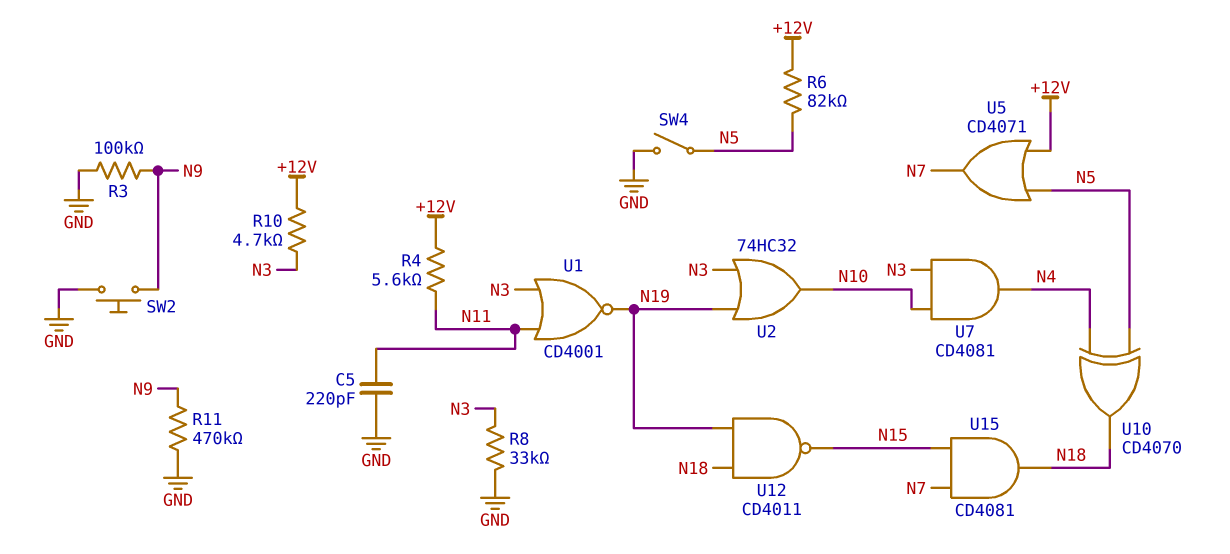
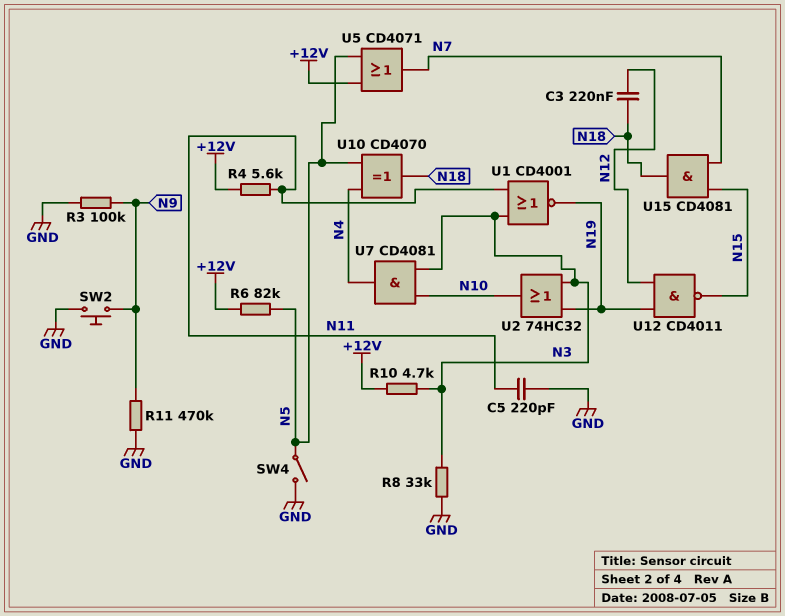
C3: none -> 220nF (N12, N18)
U12: NAND CD4011 (in N18, in N19, out N15) -> NAND CD4011 (in N12, in N19, out N15)

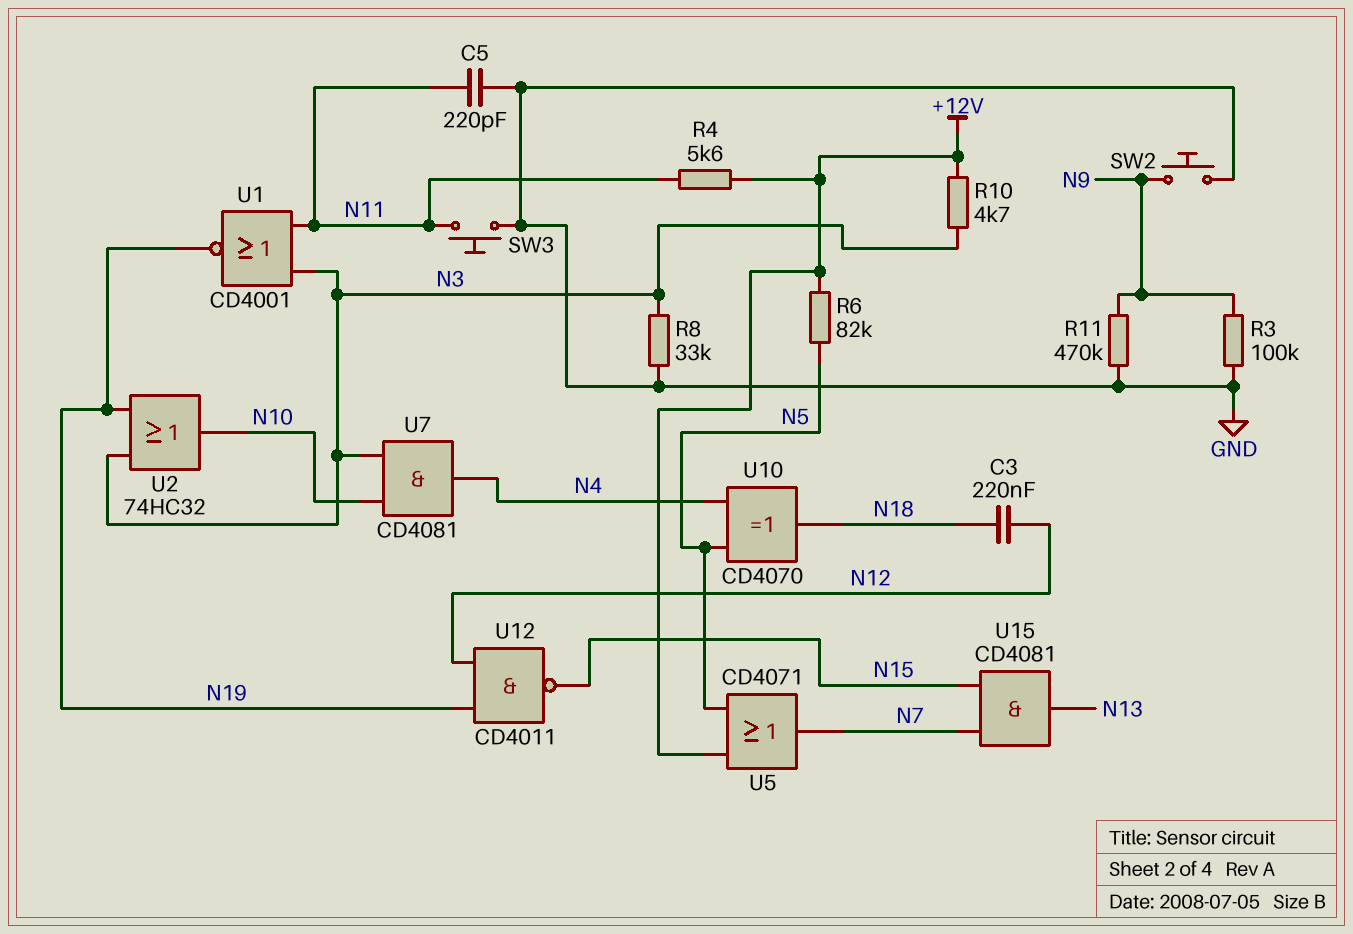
SW3: none -> button (GND, N11)
SW4: switch (GND, N5) -> none
U15: AND CD4081 (in N7, in N15, out N18) -> AND CD4081 (in N7, in N15, out N13)

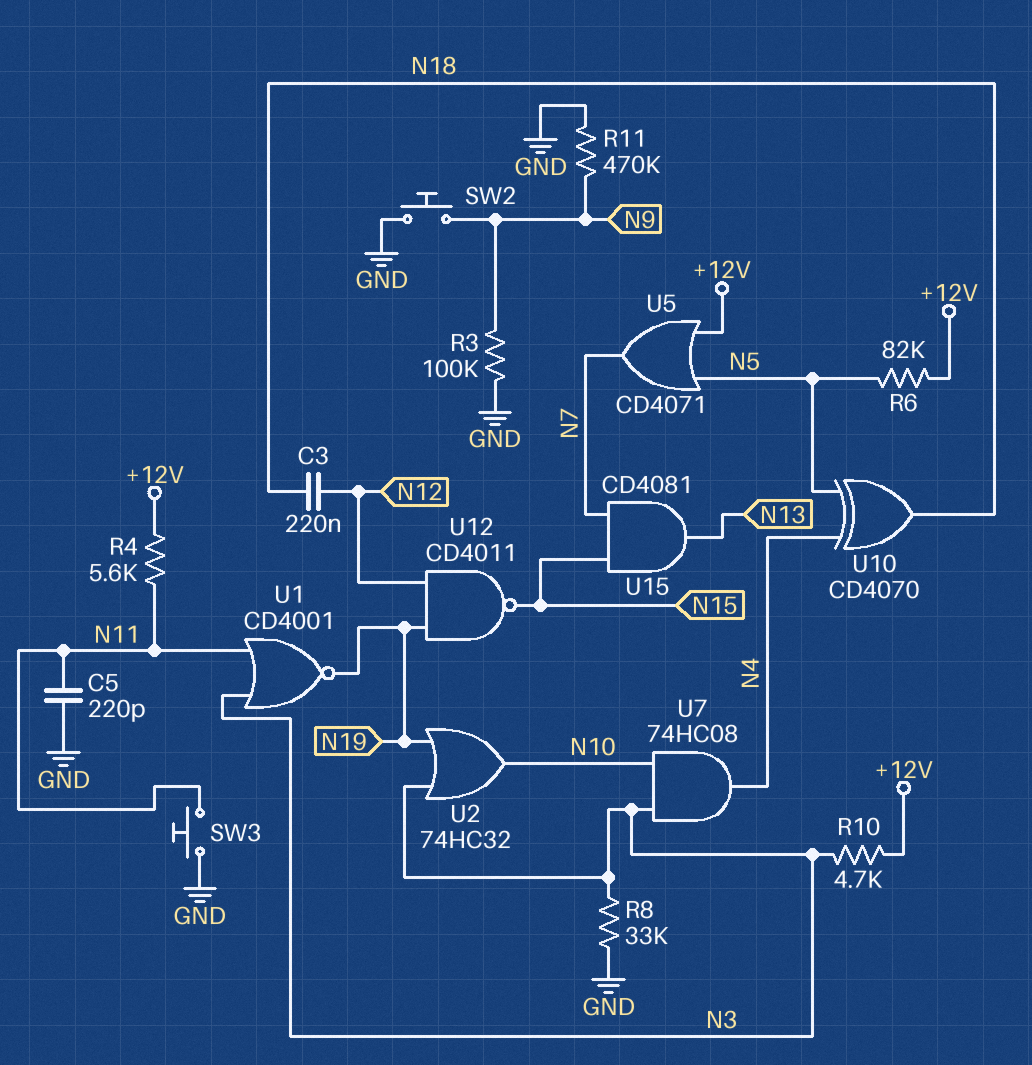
U7: AND CD4081 (in N3, in N10, out N4) -> AND 74HC08 (in N3, in N10, out N4)

